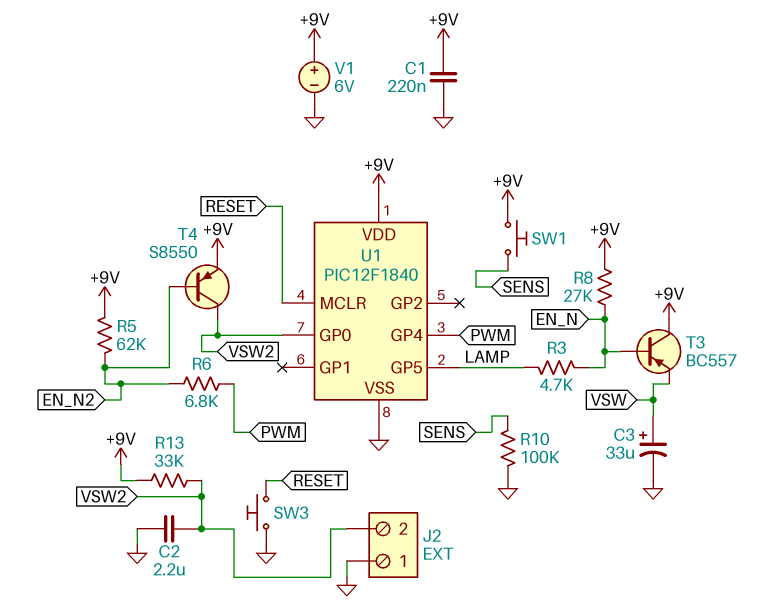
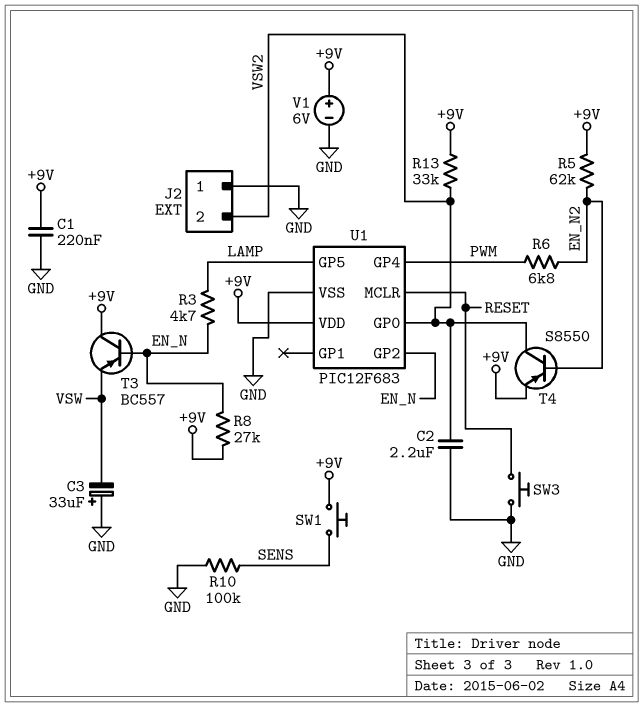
C3: 33uF (plus VSW, minus GND) -> 33uF (plus GND, minus VSW)
U1: PIC12F1840 -> PIC12F683
U1 pin GP2: none -> EN_N

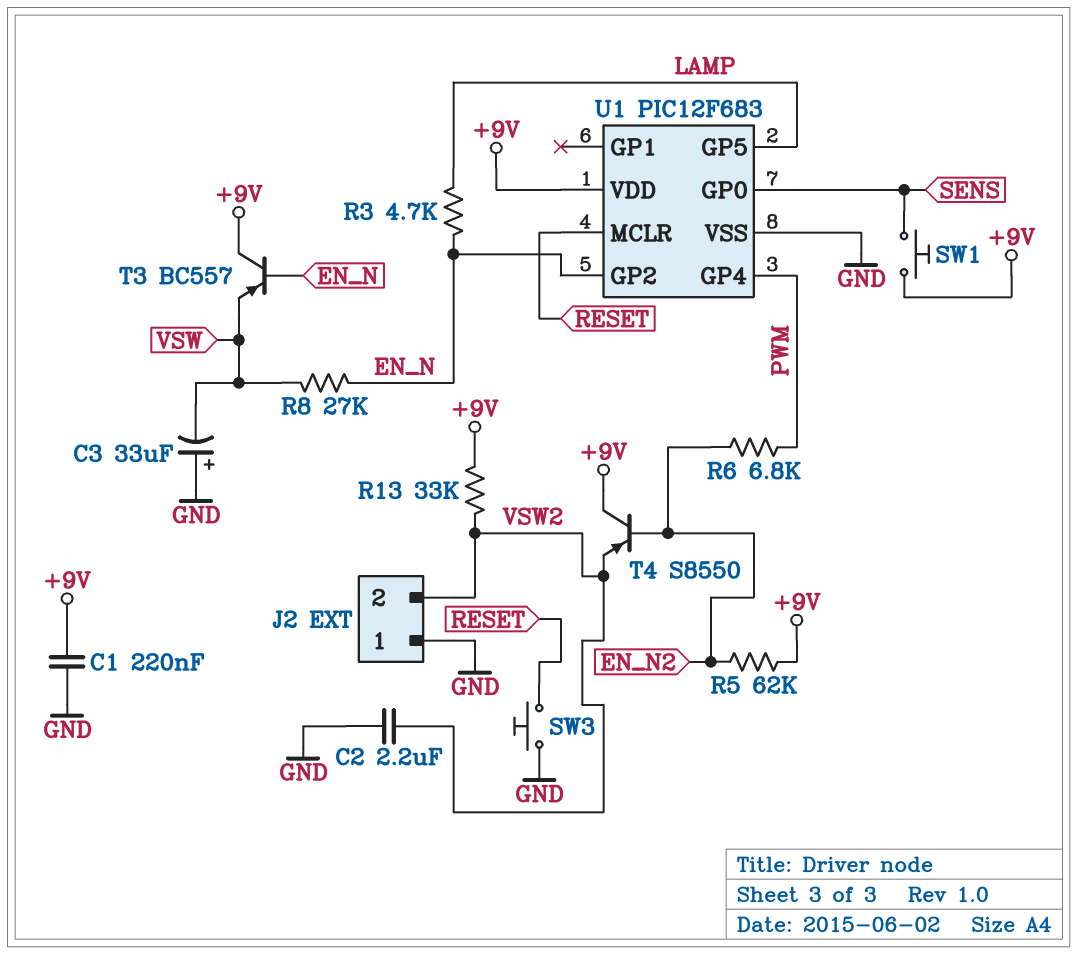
R8: 27k (+9V, EN_N) -> 27k (EN_N, VSW)
R10: 100k (GND, SENS) -> none
T4: PNP S8550 (B EN_N2, C VSW2, E +9V) -> PNP S8550 (B EN_N2, C +9V, E VSW2)
U1 pin GP0: VSW2 -> SENS
V1: 6V (plus +9V, minus GND) -> none

